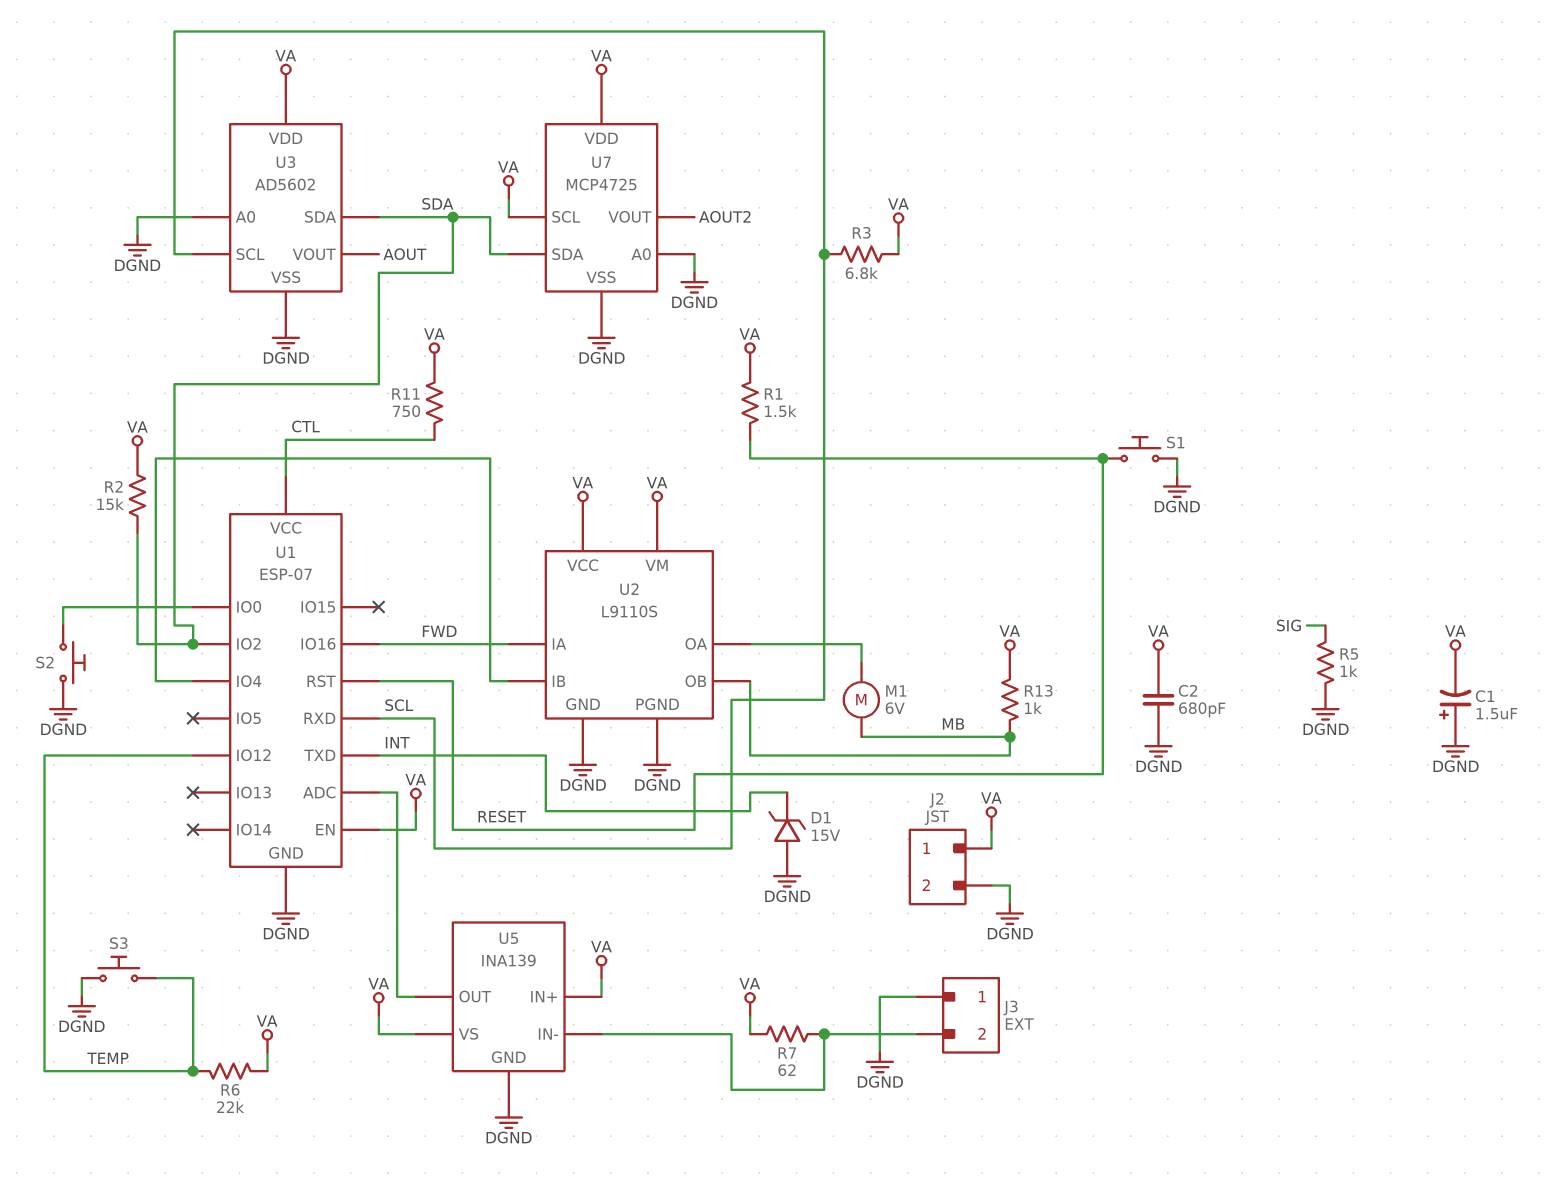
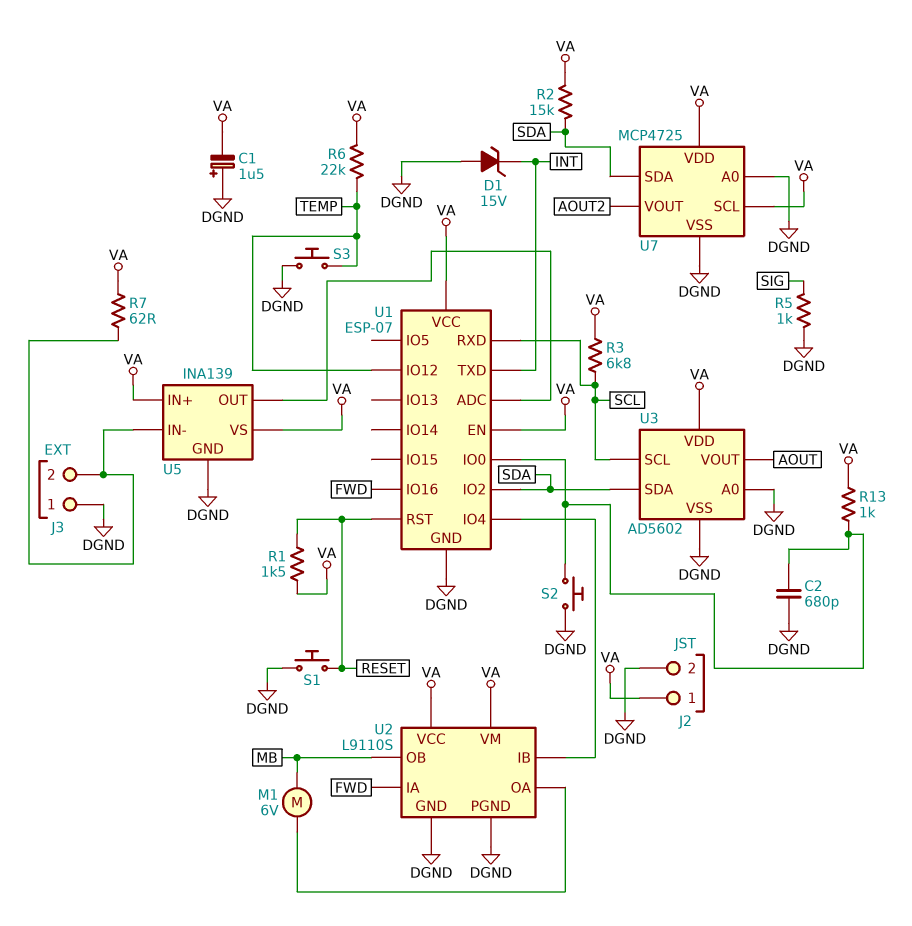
C2: 680pF (DGND, VA) -> 680pF (DGND, U1/IO0)
R11: 750 (CTL, VA) -> none
R13: 1k (MB, VA) -> 1k (U1/IO0, VA)
U1 pin VCC: CTL -> VA

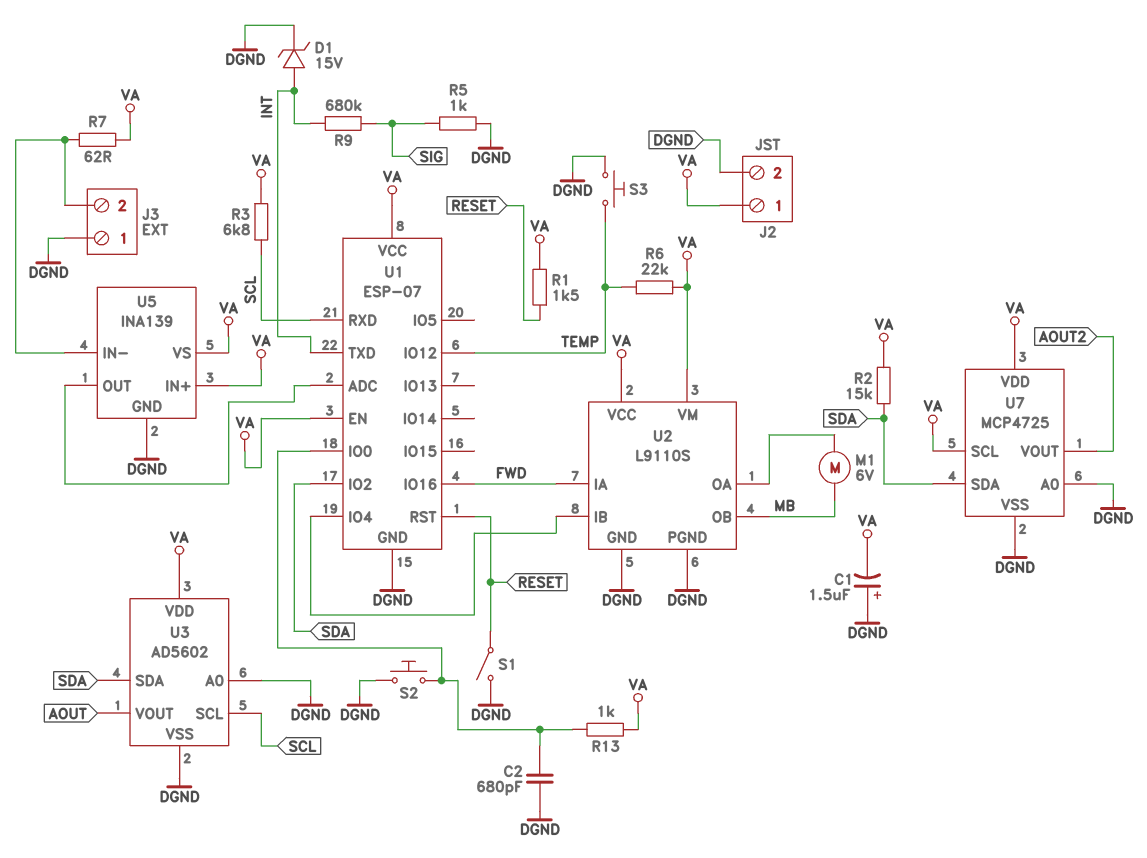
D1: zener 15V (A DGND, K INT) -> zener 15V (A INT, K DGND)
R9: none -> 680k (INT, SIG)
S1: button (DGND, RESET) -> switch (DGND, RESET)

